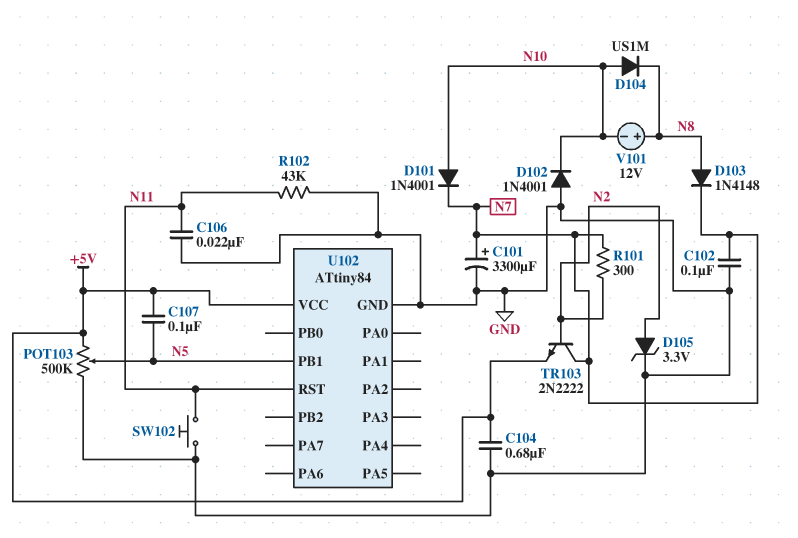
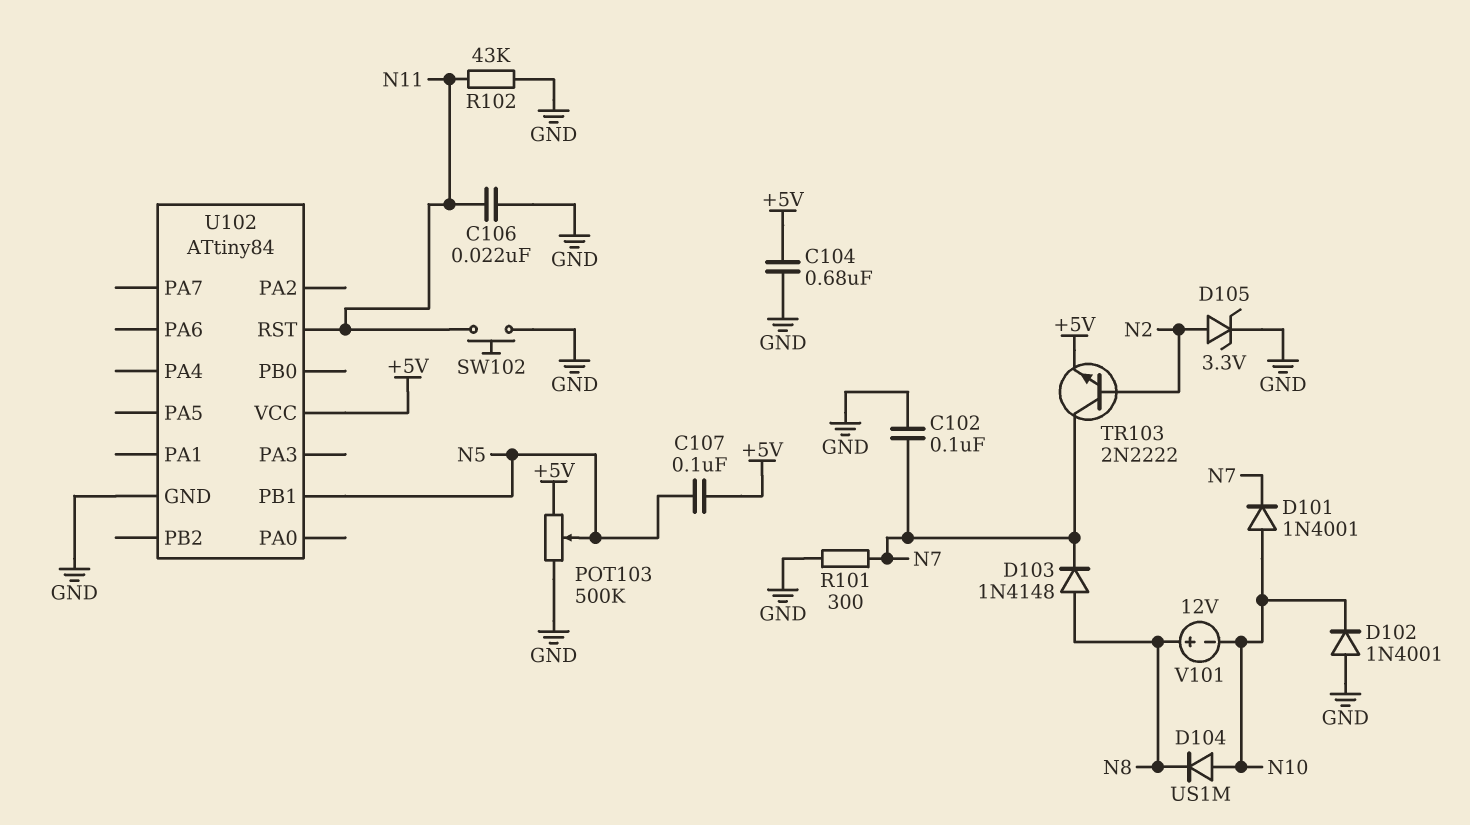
C101: 3300uF (plus N7, minus GND) -> none
R101: 300 (N2, N7) -> 300 (GND, N7)

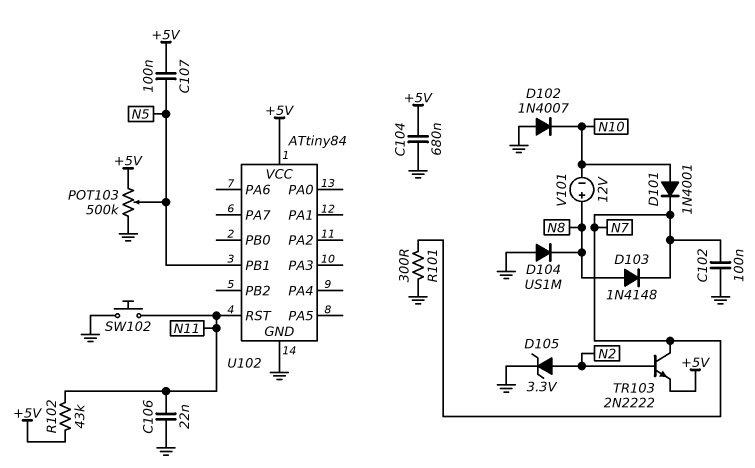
D102: diode 1N4001 (A GND, K N10) -> diode 1N4007 (A GND, K N10)
D104: diode US1M (A N10, K N8) -> diode US1M (A GND, K N8)
R102: 43k (GND, N11) -> 43k (+5V, N11)

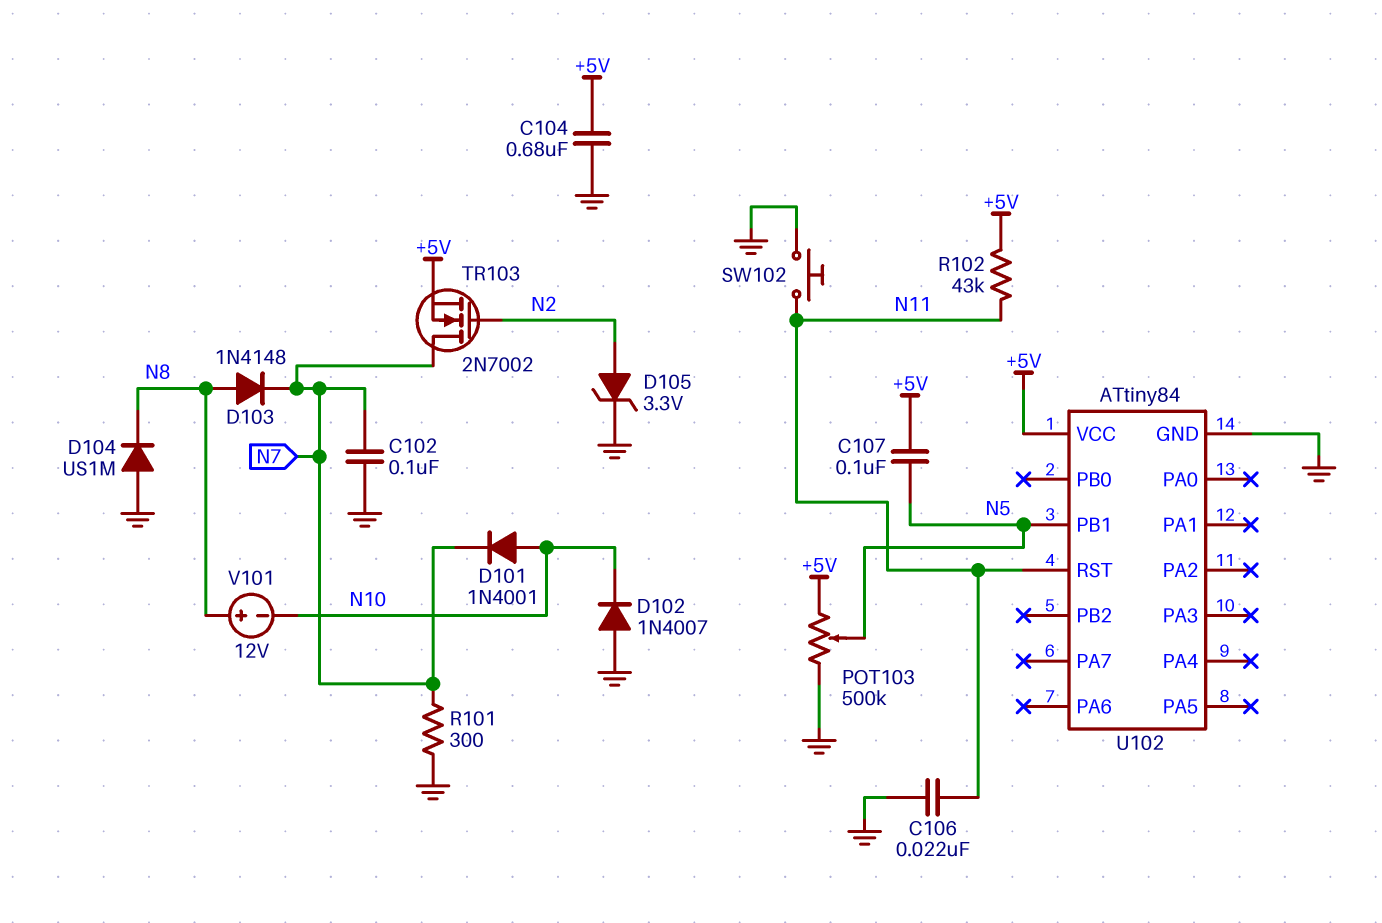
TR103: NPN 2N2222 (B N2, C N7, E +5V) -> NMOS 2N7002 (G N2, D N7, S +5V)

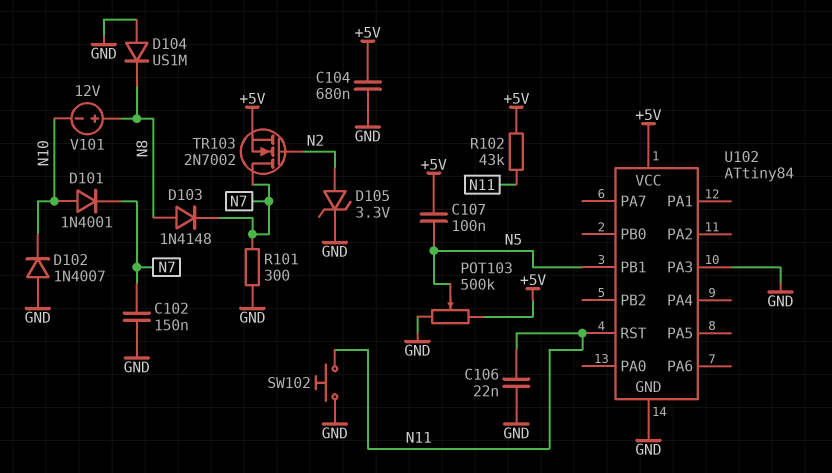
C102: 100nF (GND, N7) -> 150nF (GND, N7)
U102 pin PA3: none -> GND

